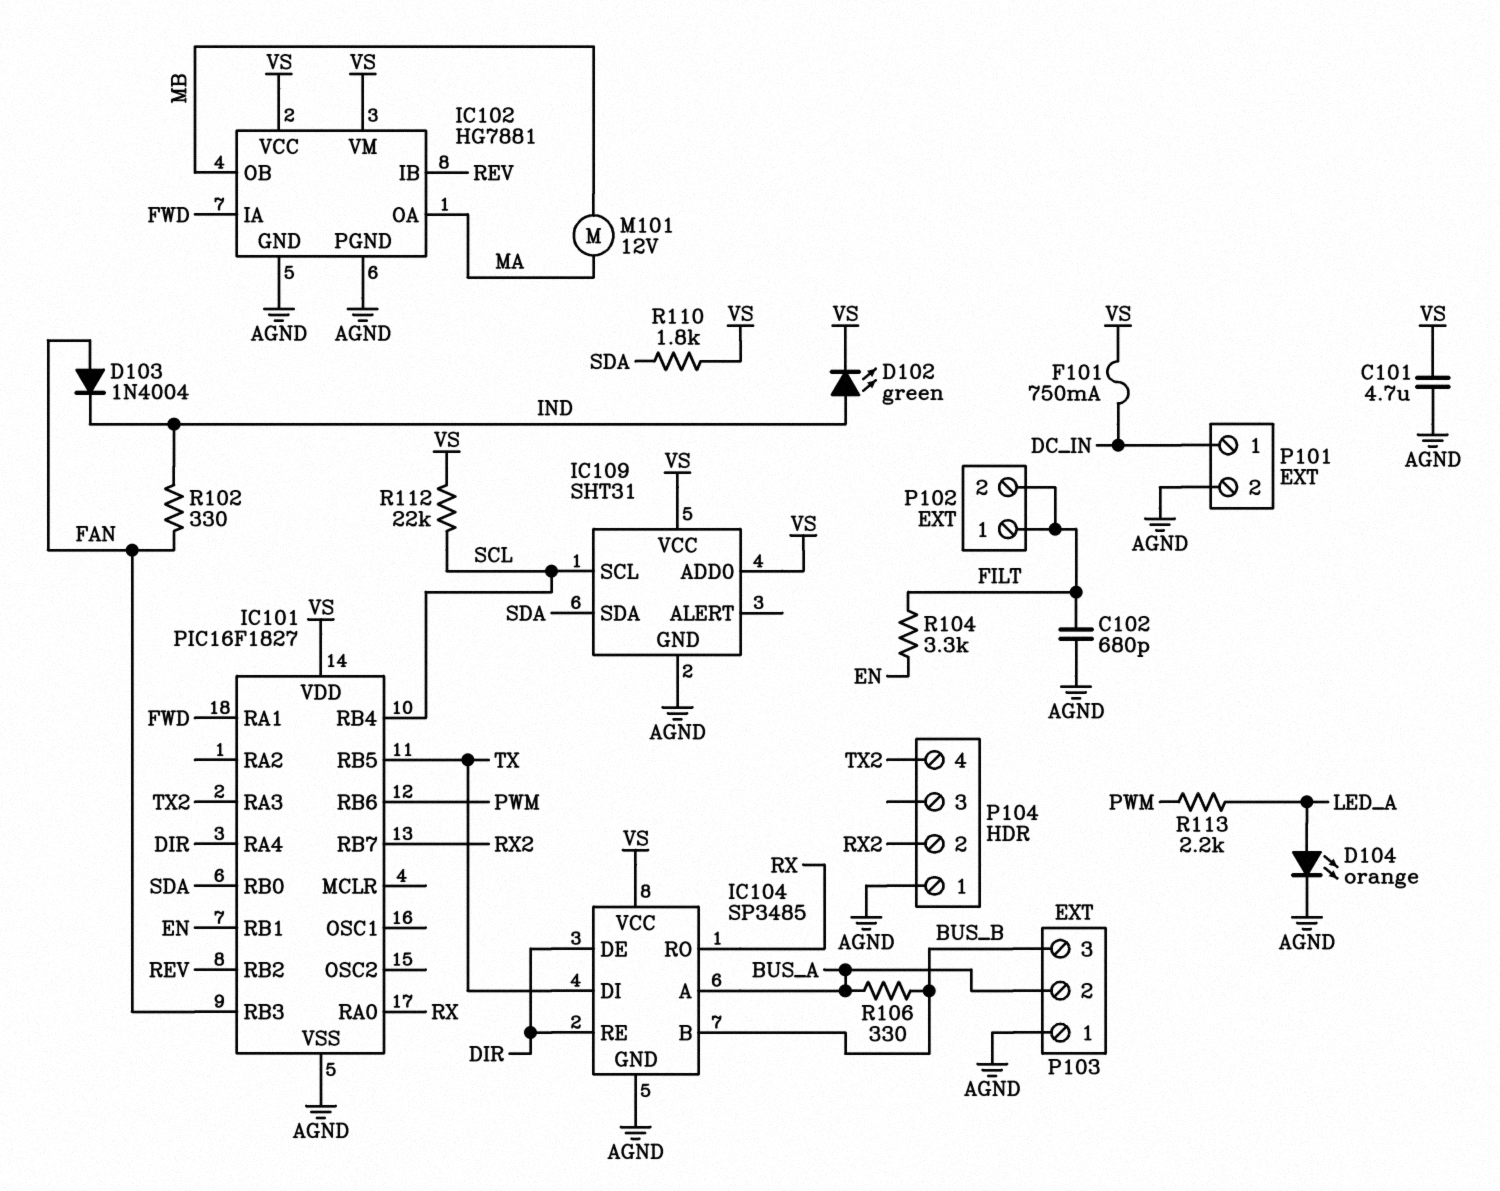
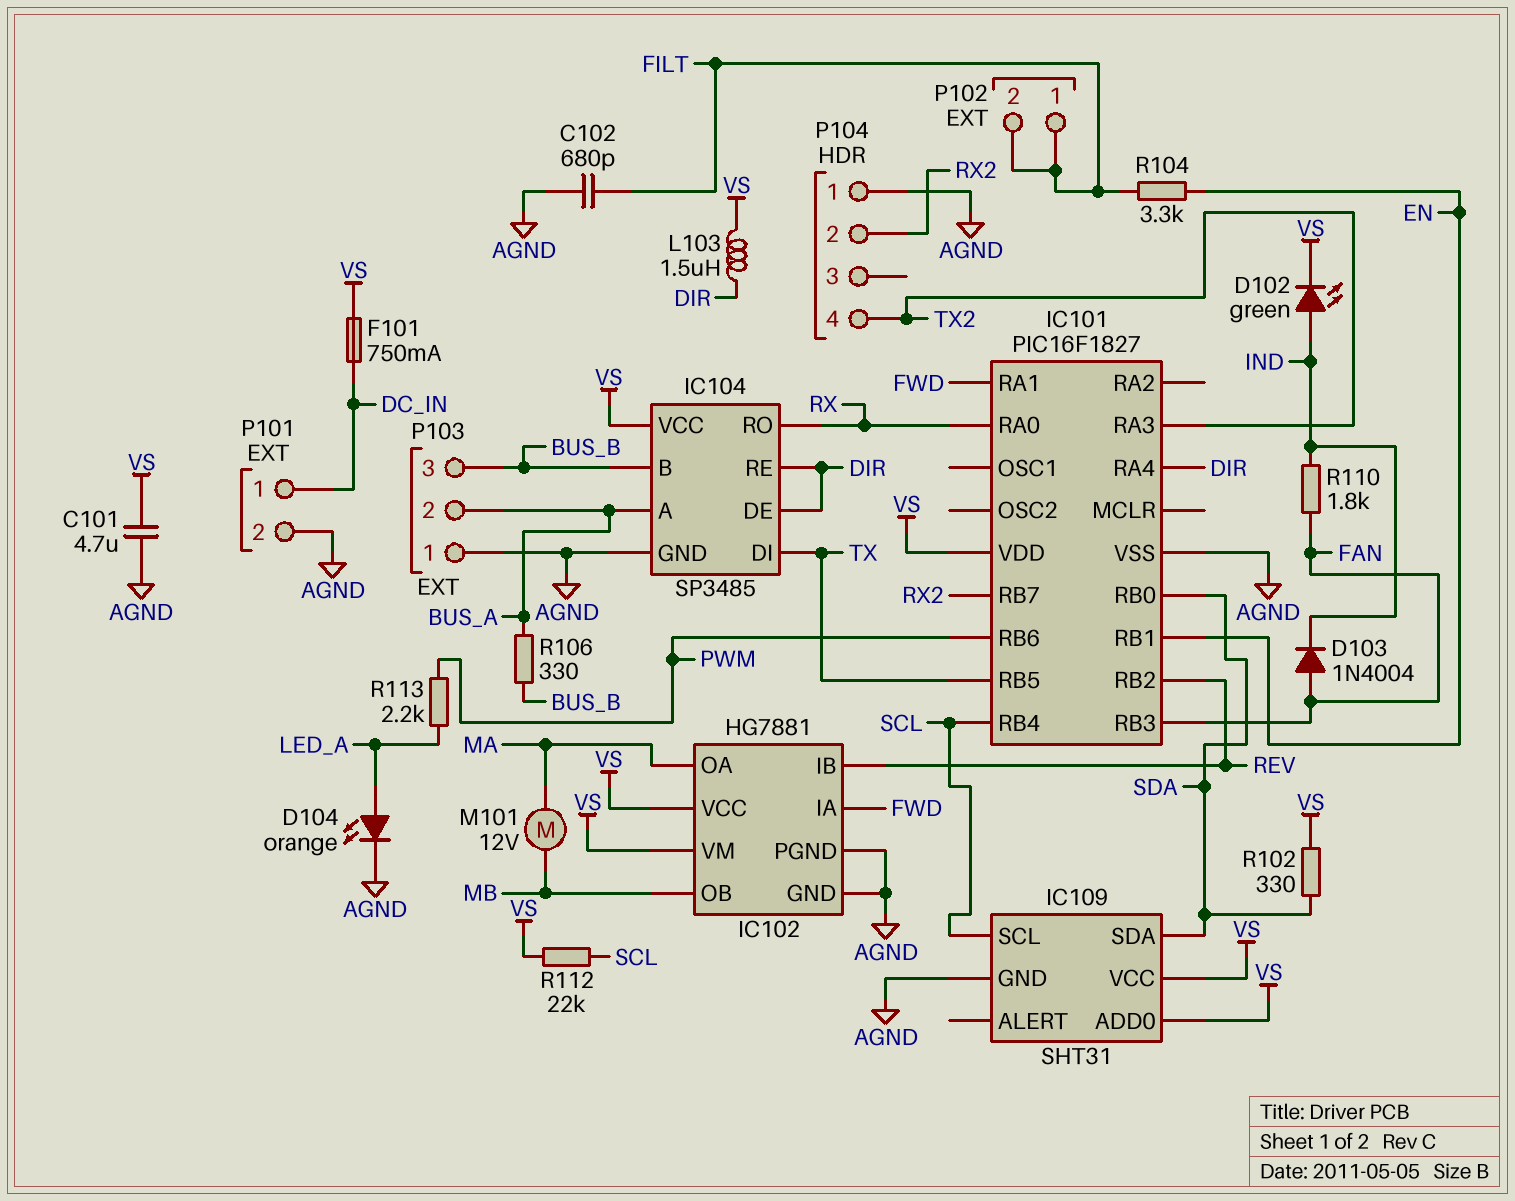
L103: none -> 1.5uH (DIR, VS)
R102: 330 (FAN, IND) -> 330 (SDA, VS)
R110: 1.8k (SDA, VS) -> 1.8k (FAN, IND)

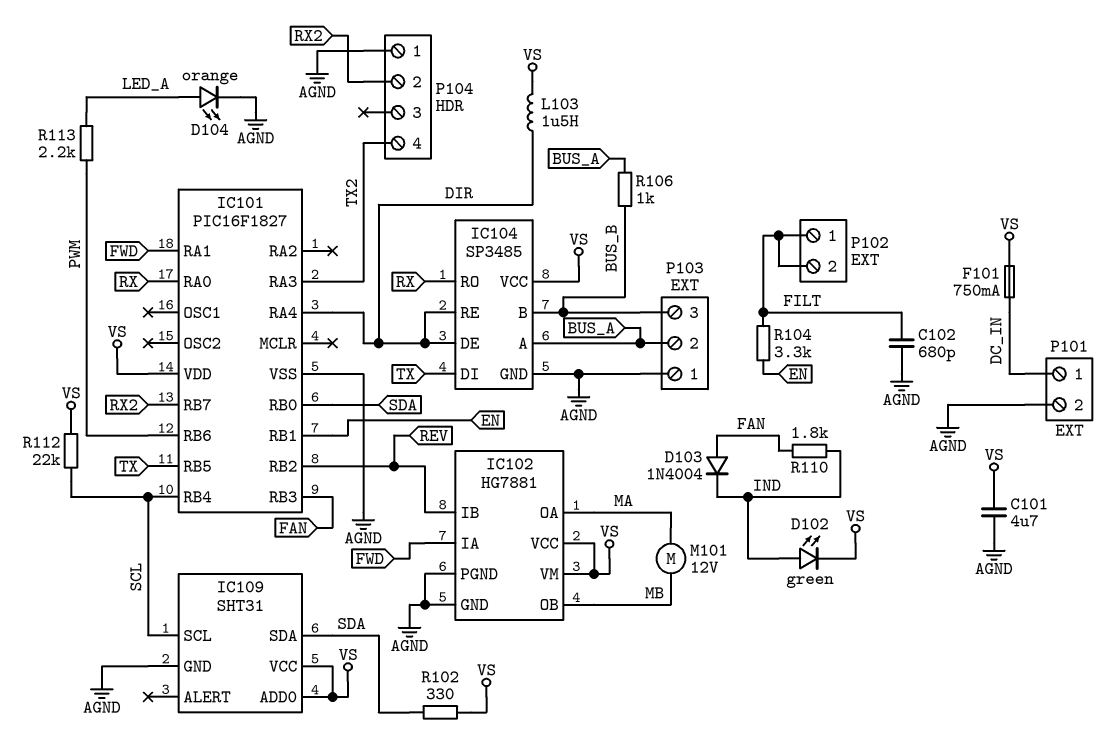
R106: 330 (BUS_A, BUS_B) -> 1k (BUS_A, BUS_B)

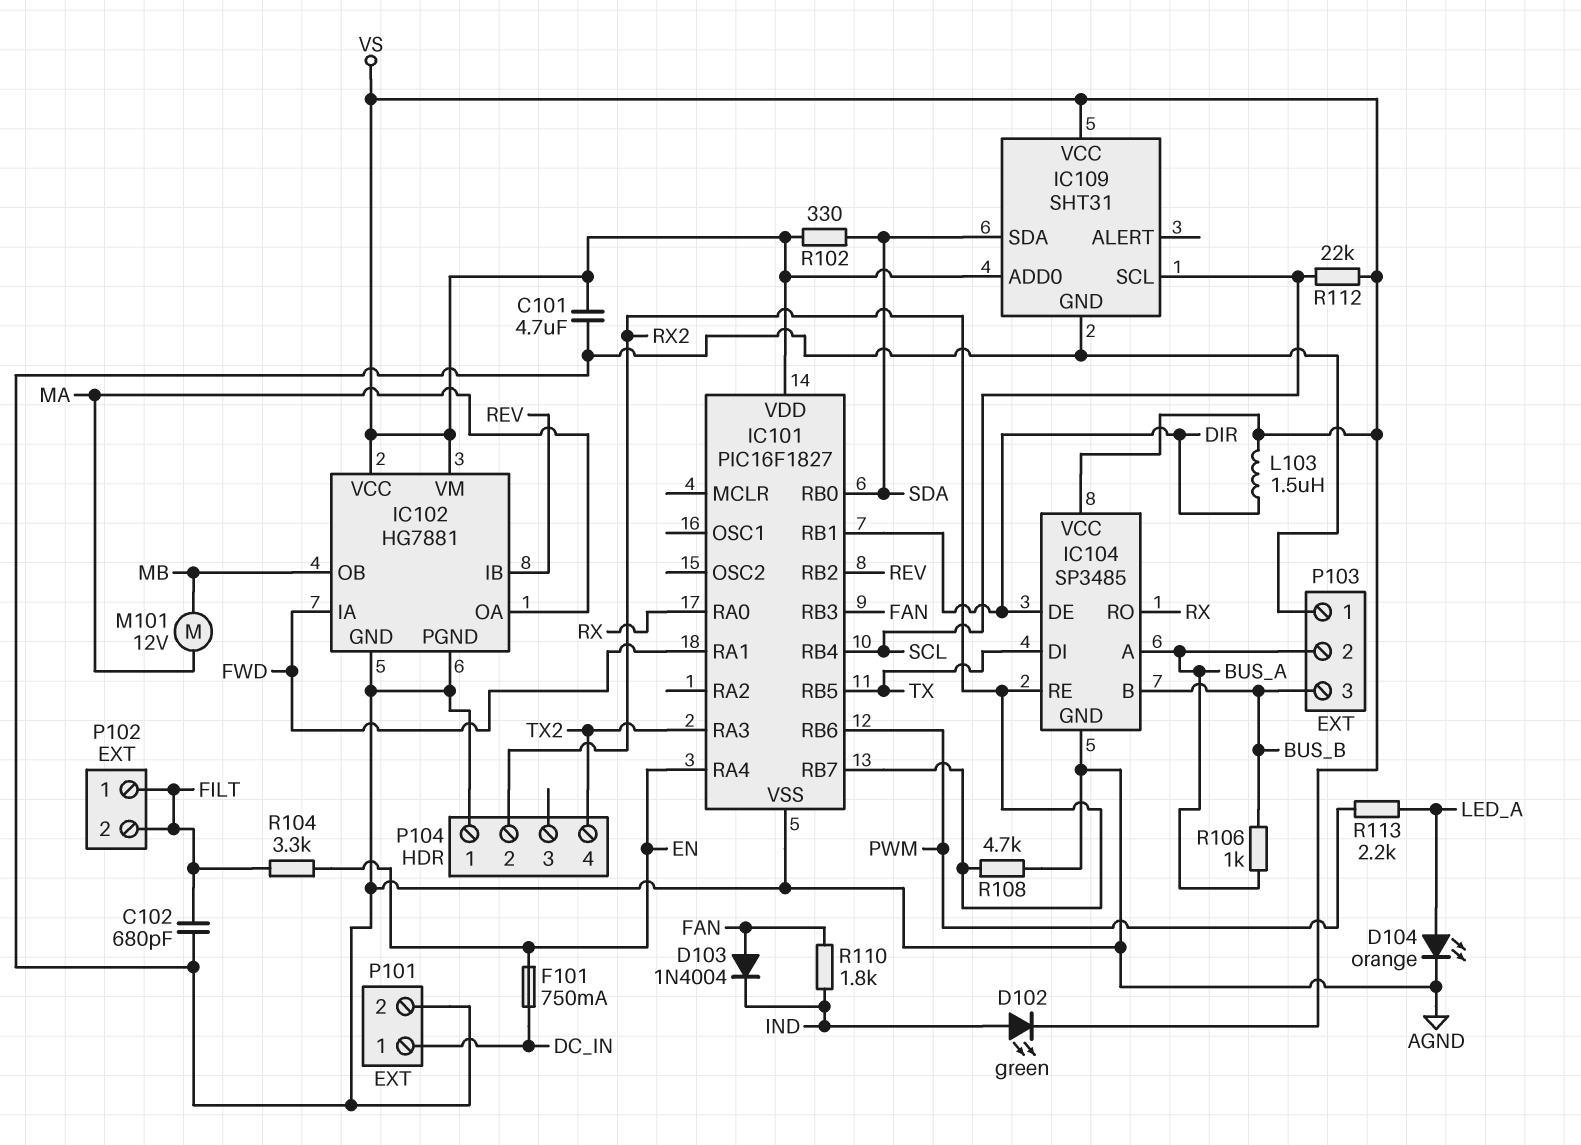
F101: 750mA (DC_IN, VS) -> 750mA (DC_IN, EN)
IC101 pin RA4: DIR -> EN
IC101 pin RB1: EN -> DIR
IC104 pin RE: DIR -> RX2
R108: none -> 4.7k (AGND, RX2)

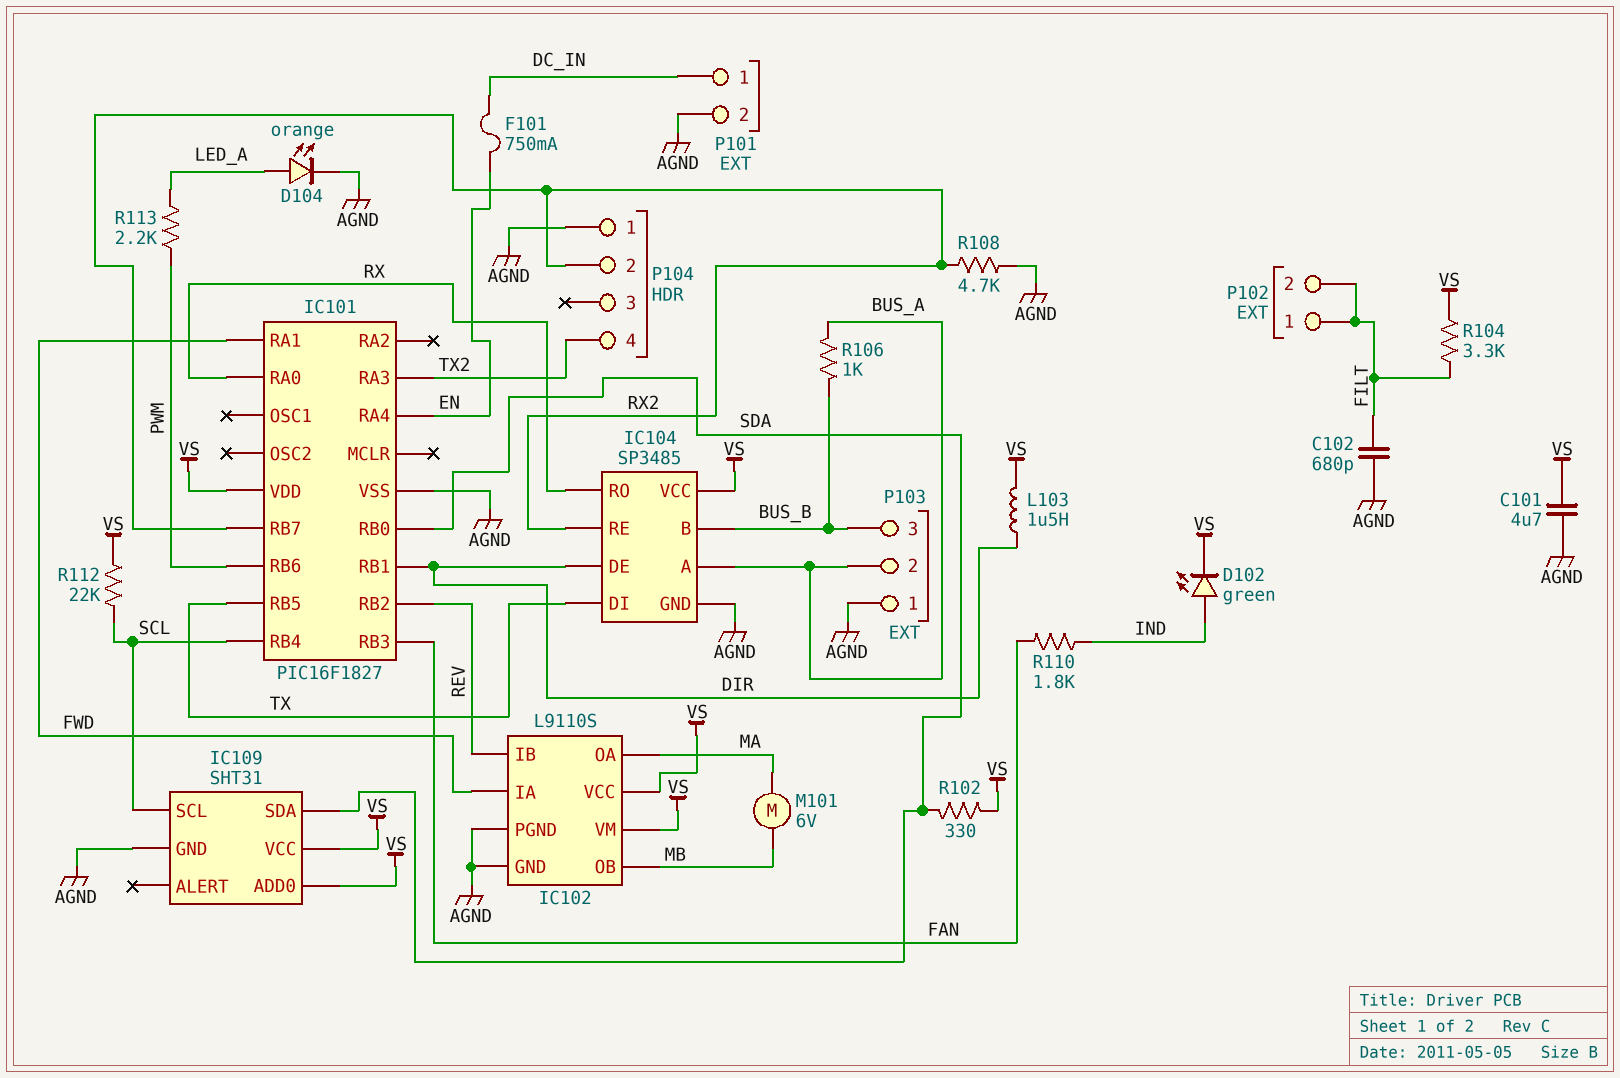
D103: diode 1N4004 (A FAN, K IND) -> none
IC102: HG7881 -> L9110S
M101: motor 12V (MA, MB) -> motor 6V (MA, MB)
R104: 3.3k (EN, FILT) -> 3.3k (FILT, VS)

